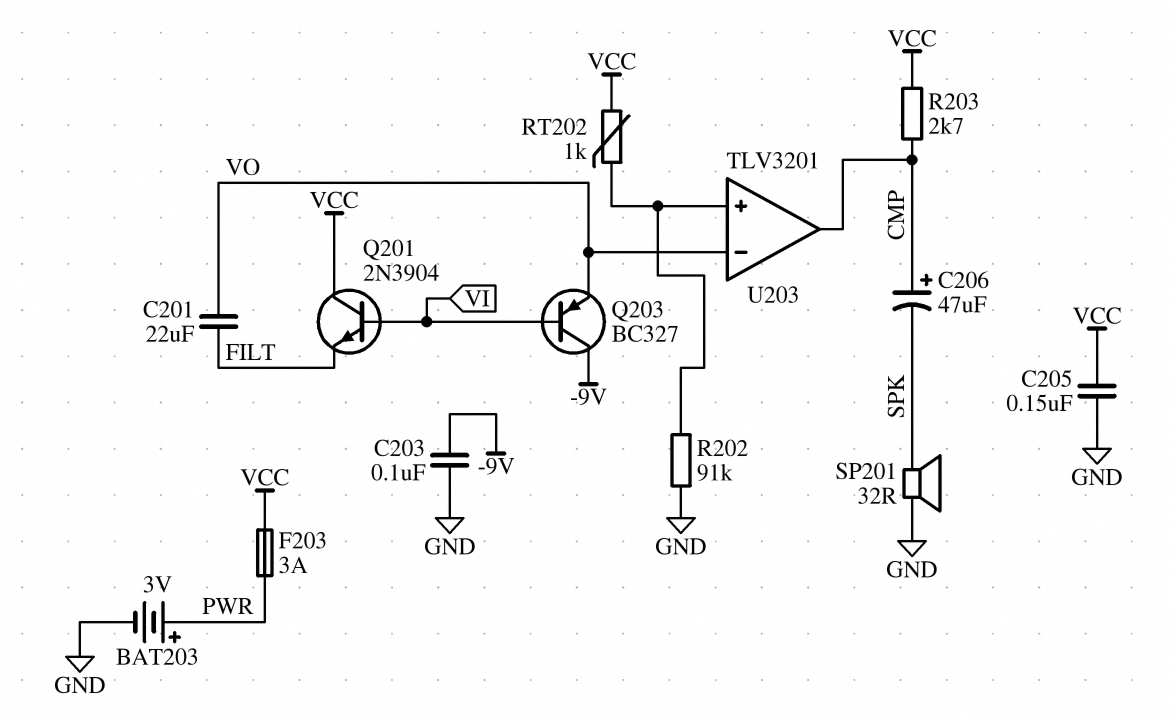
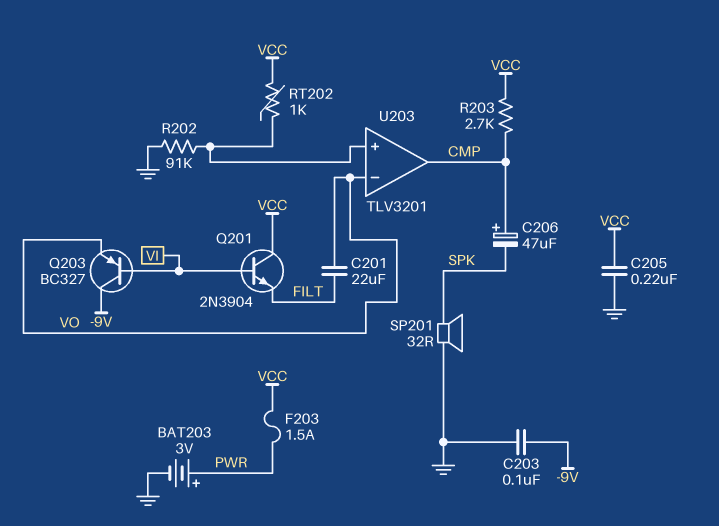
C205: 150nF (GND, VCC) -> 220nF (GND, VCC)
F203: 3A (PWR, VCC) -> 1.5A (PWR, VCC)

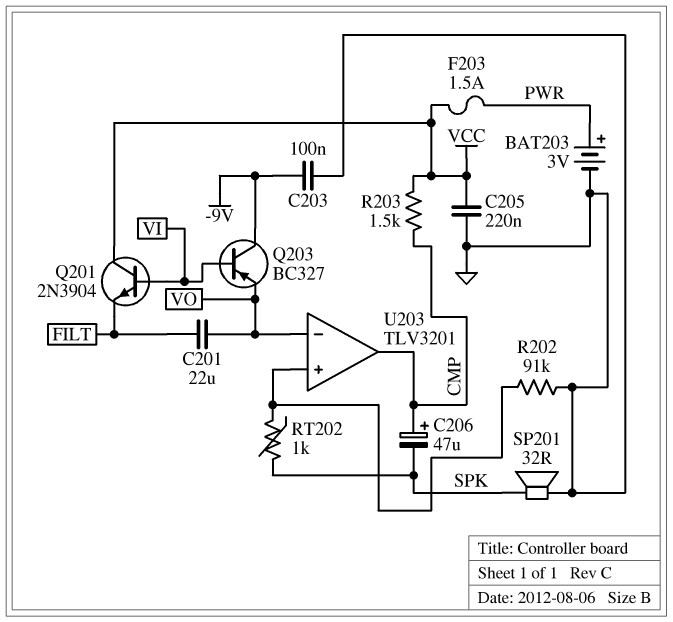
R203: 2.7k (CMP, VCC) -> 1.5k (CMP, VCC)
RT202: 1k (U203/in+, VCC) -> 1k (SPK, U203/in+)

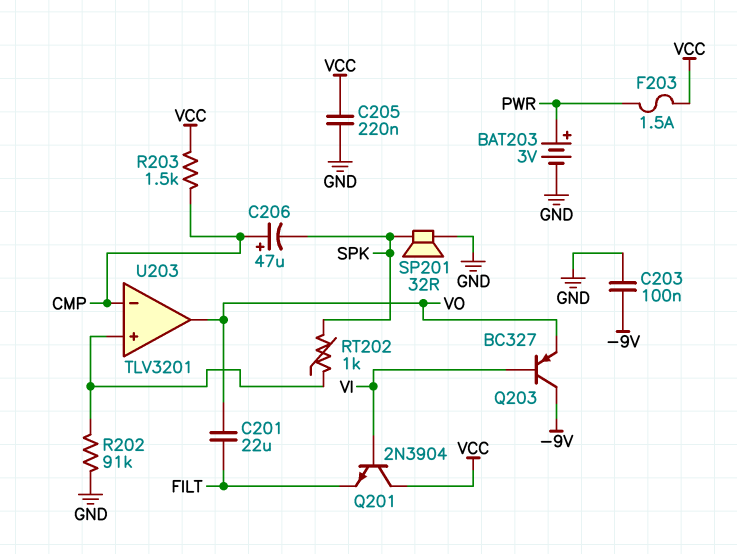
U203 pin in-: VO -> CMP
U203 pin out: CMP -> VO

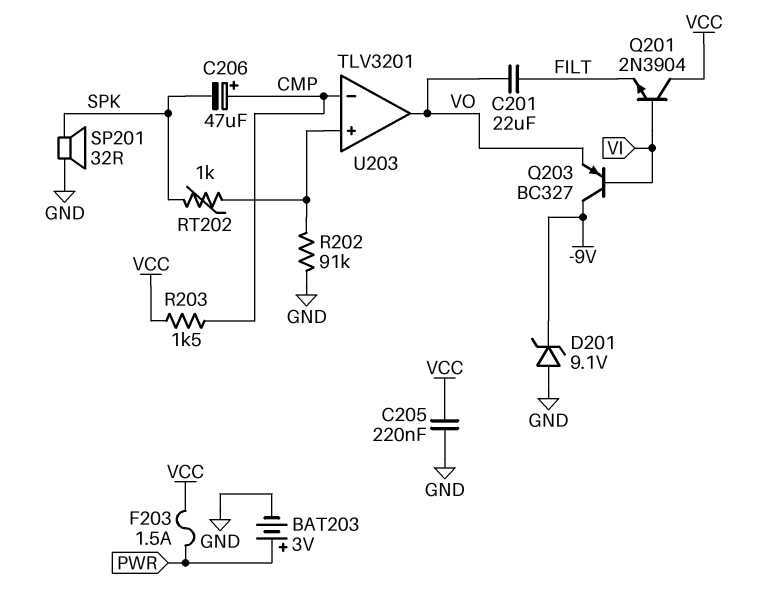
C203: 100nF (-9V, GND) -> none
D201: none -> zener 9.1V (A GND, K -9V)

